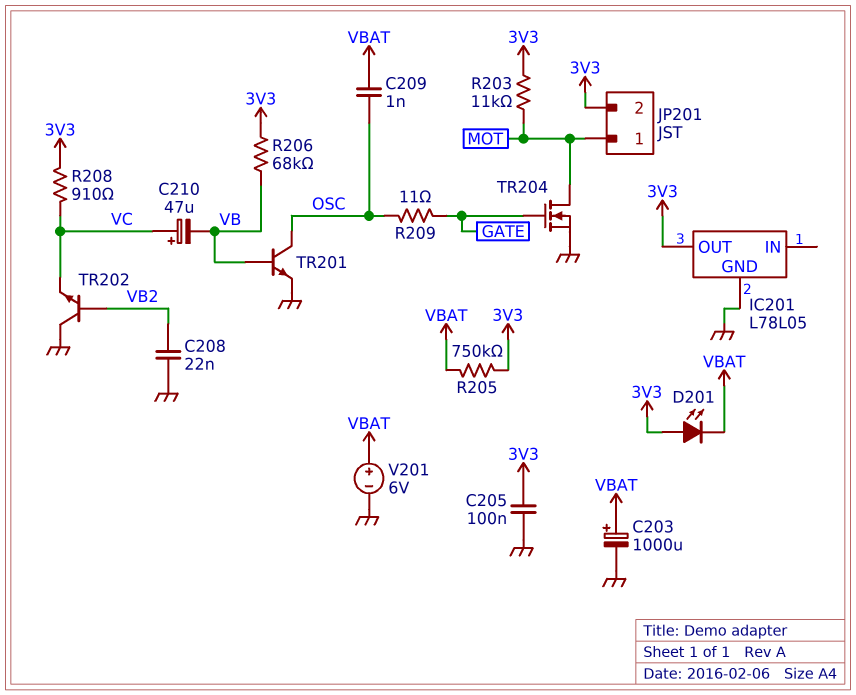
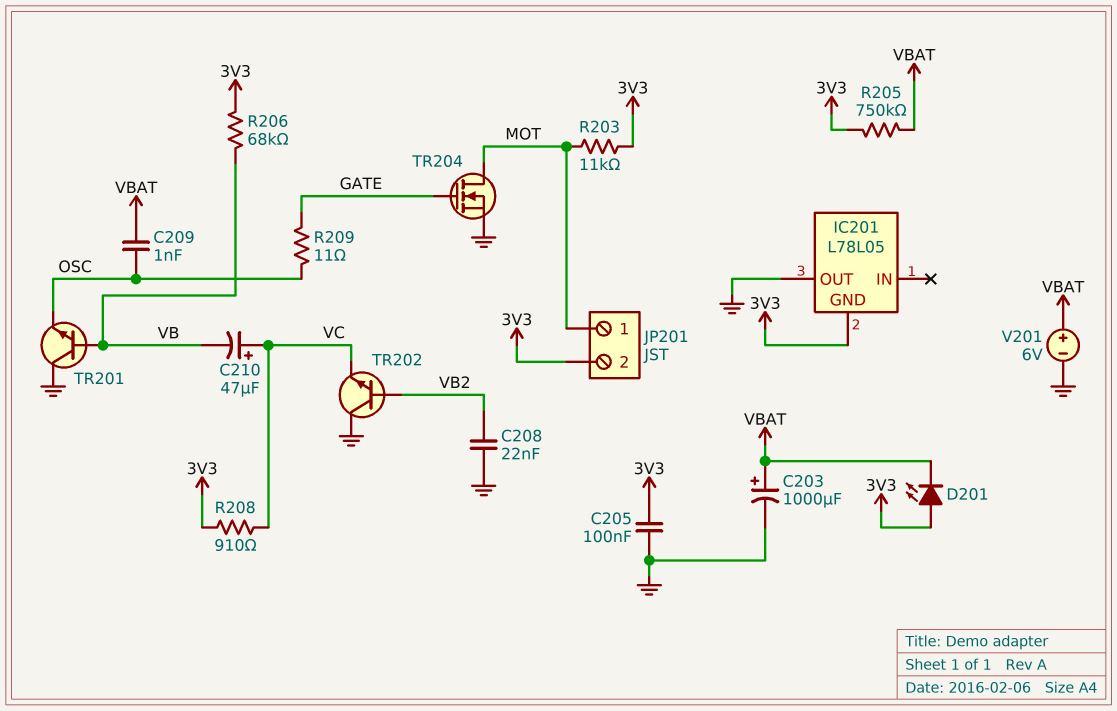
IC201 pin GND: GND -> 3V3
IC201 pin OUT: 3V3 -> GND
TR201: NPN (B VB, C OSC, E GND) -> NPN (B VB, C GND, E OSC)

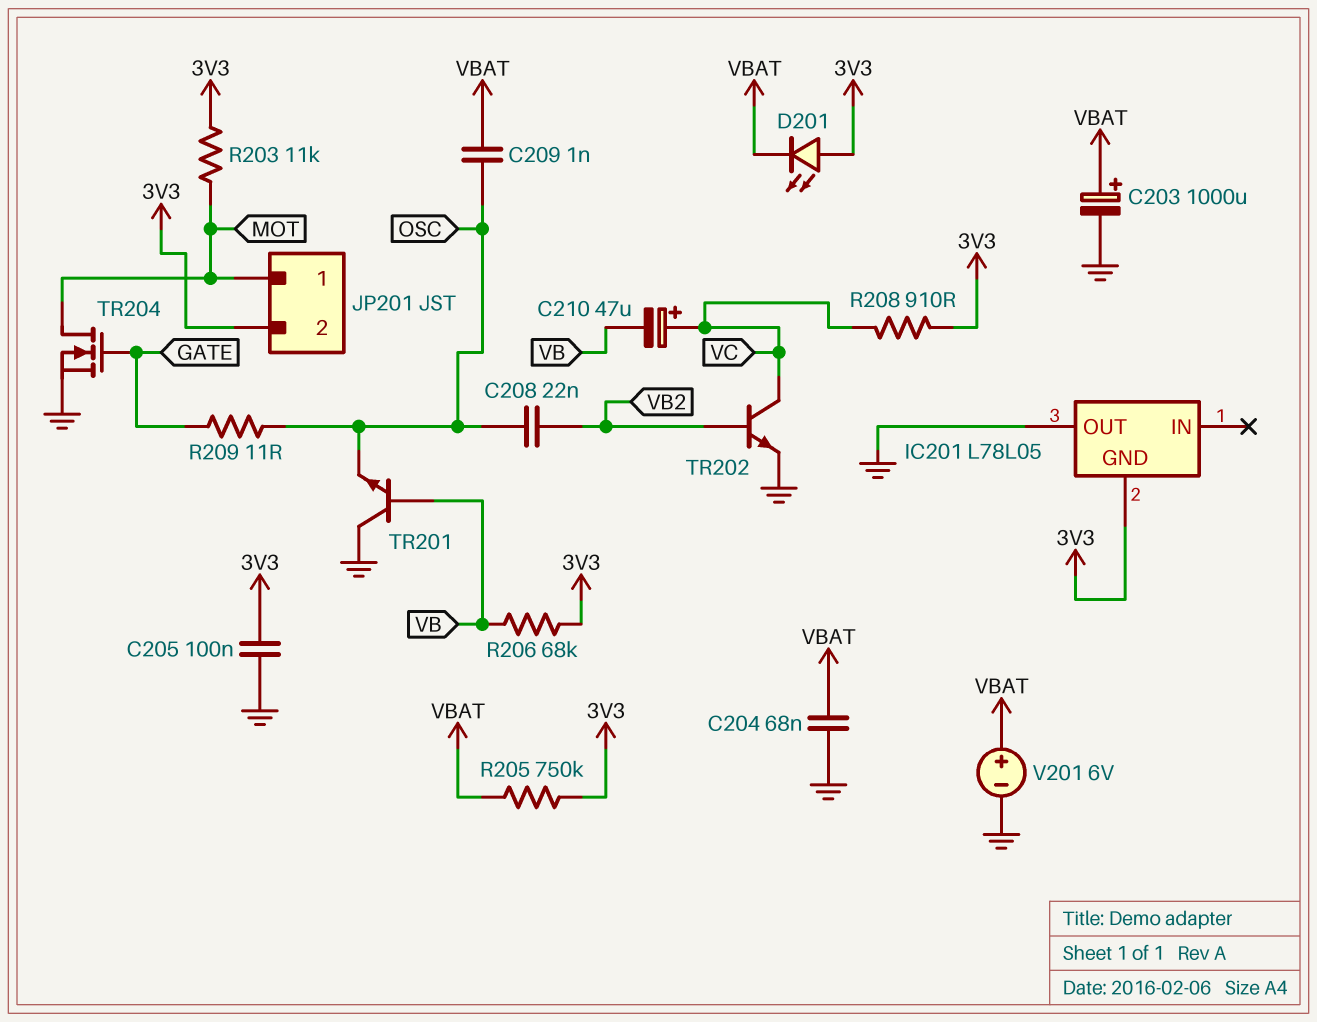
C204: none -> 68nF (GND, VBAT)
C208: 22nF (GND, VB2) -> 22nF (OSC, VB2)
TR202: NPN (B VB2, C GND, E VC) -> NPN (B VB2, C VC, E GND)

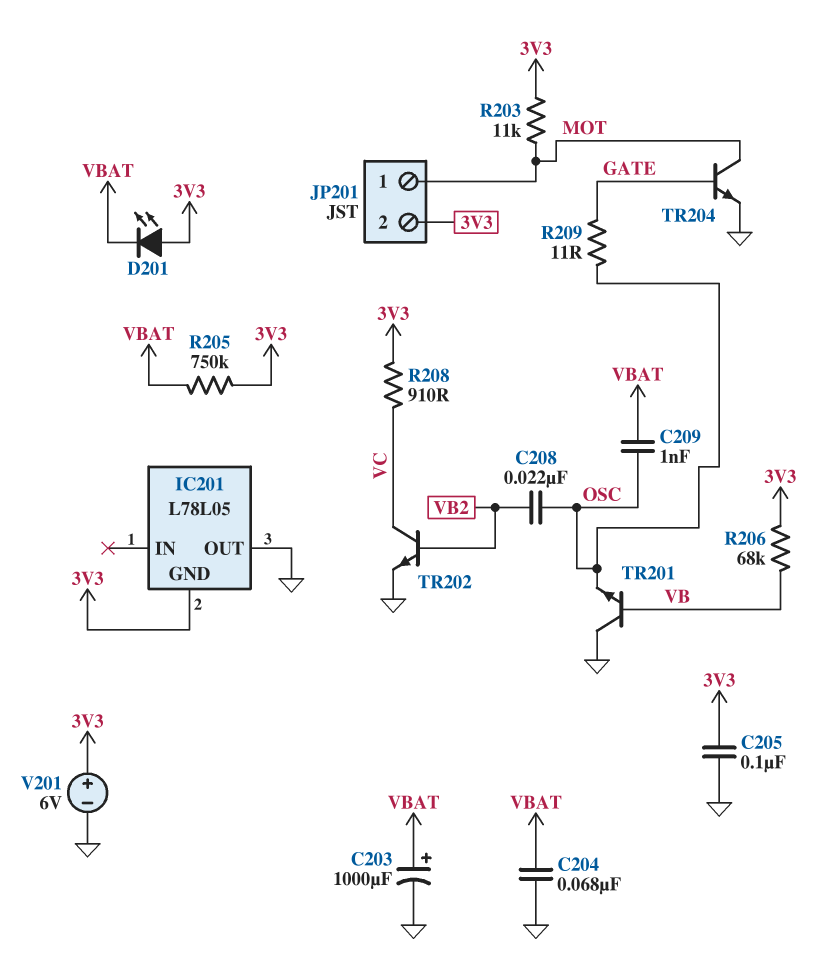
C210: 47uF (plus VC, minus VB) -> none
TR204: NMOS (G GATE, D MOT, S GND) -> NPN (B GATE, C MOT, E GND)
V201: 6V (plus VBAT, minus GND) -> 6V (plus 3V3, minus GND)

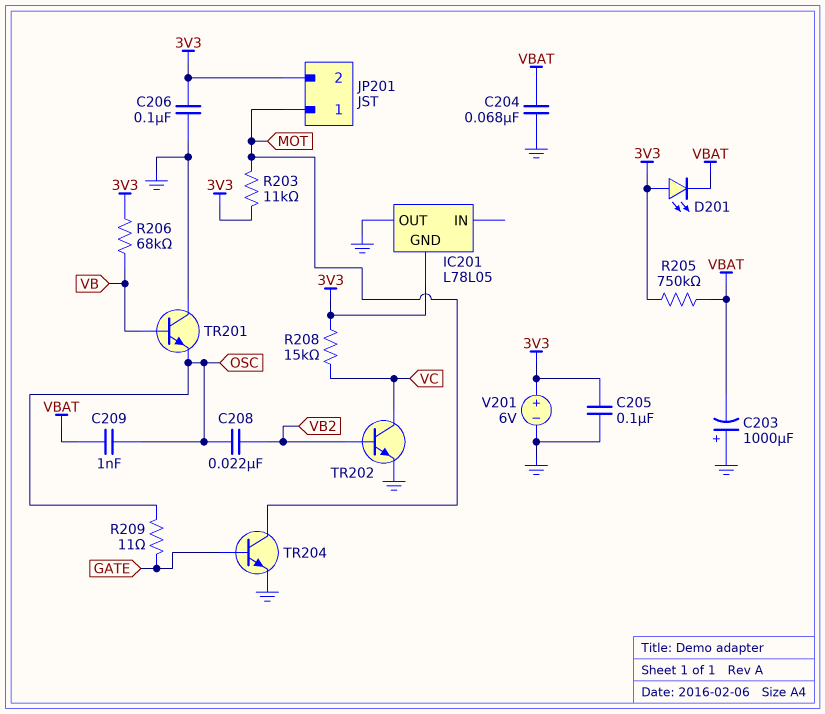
C203: 1000uF (plus VBAT, minus GND) -> 1000uF (plus GND, minus VBAT)
C206: none -> 100nF (3V3, GND)
R208: 910 (3V3, VC) -> 15k (3V3, VC)

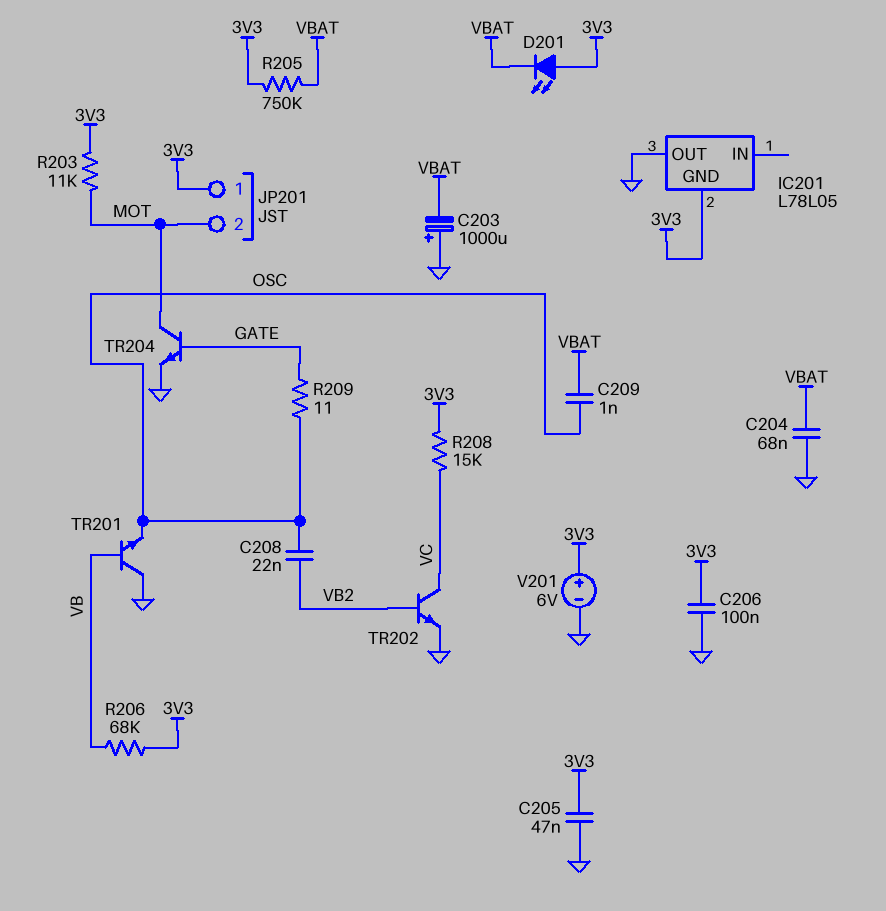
C205: 100nF (3V3, GND) -> 47nF (3V3, GND)
JP201 pin 1: MOT -> 3V3
JP201 pin 2: 3V3 -> MOT

